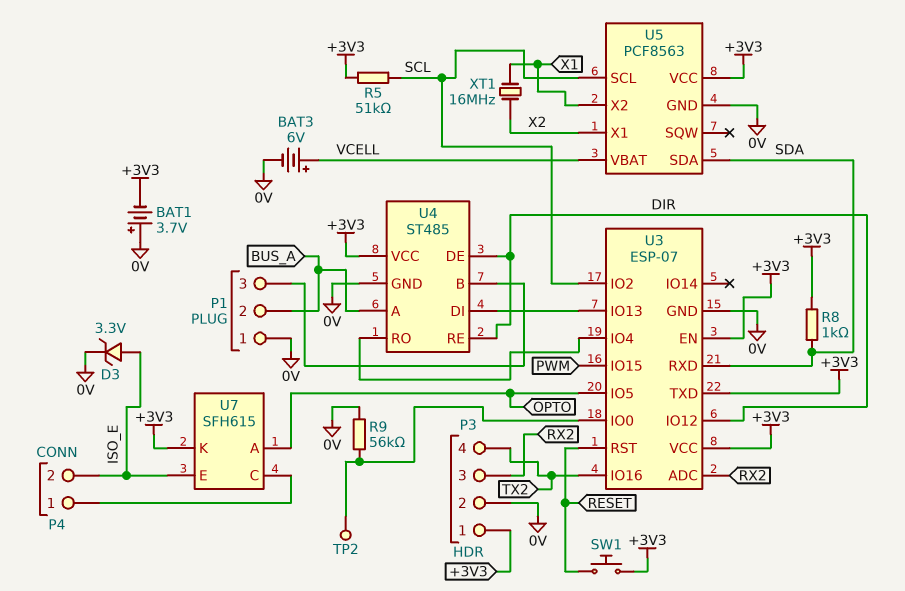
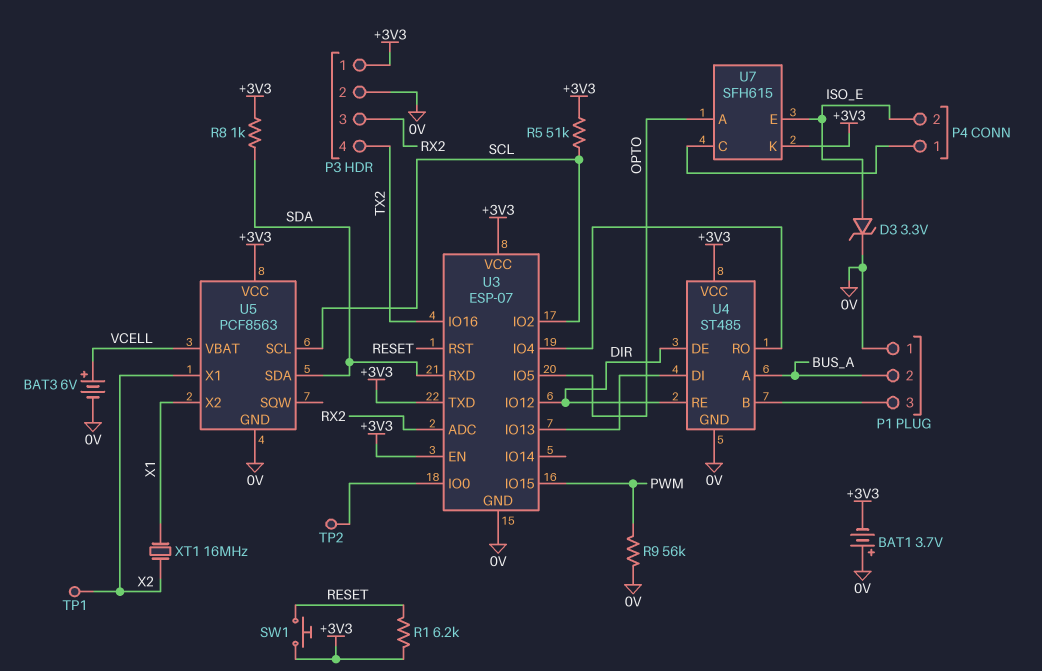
R1: none -> 6.2k (+3V3, RESET)
R9: 56k (0V, U3/IO0) -> 56k (0V, PWM)
TP1: none -> test point (X2)

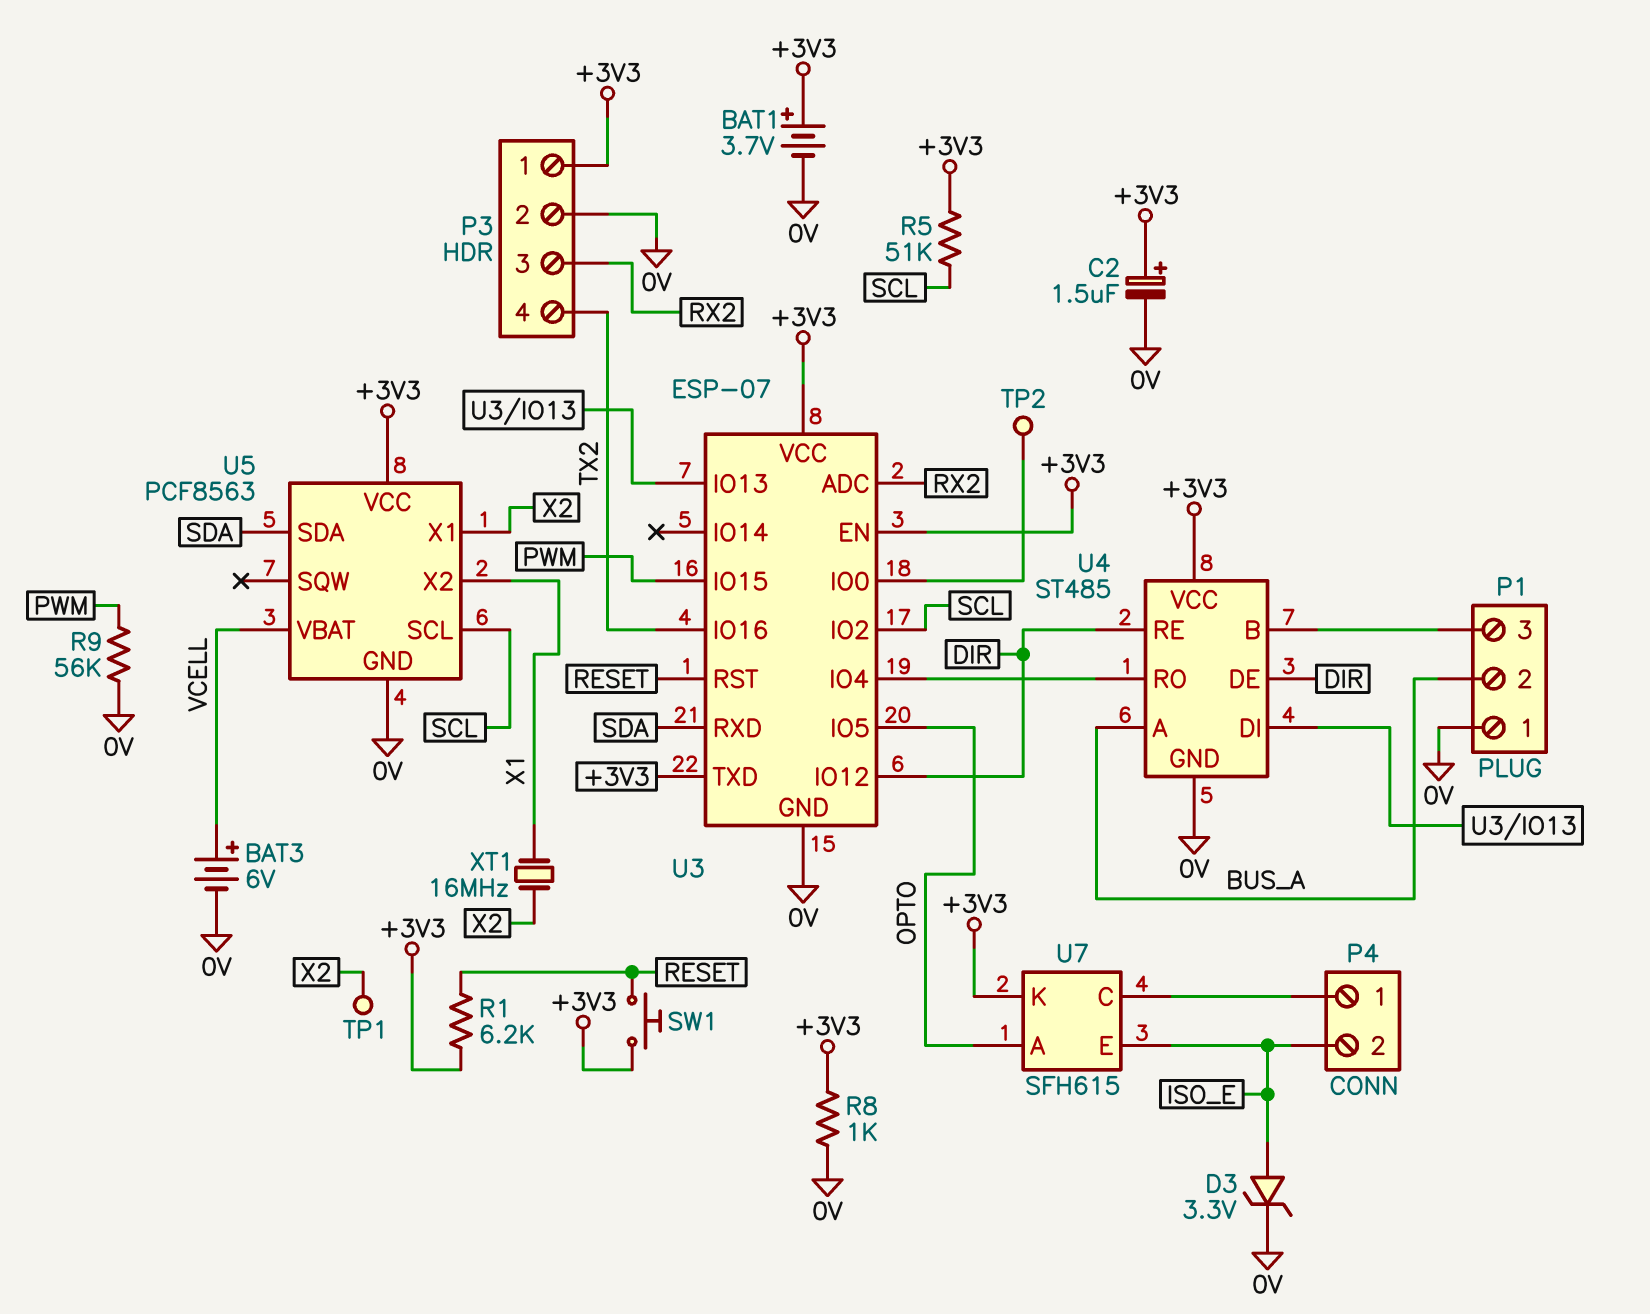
BAT1: 3.7V (plus 0V, minus +3V3) -> 3.7V (plus +3V3, minus 0V)
C2: none -> 1.5uF (plus +3V3, minus 0V)
R8: 1k (+3V3, SDA) -> 1k (+3V3, 0V)

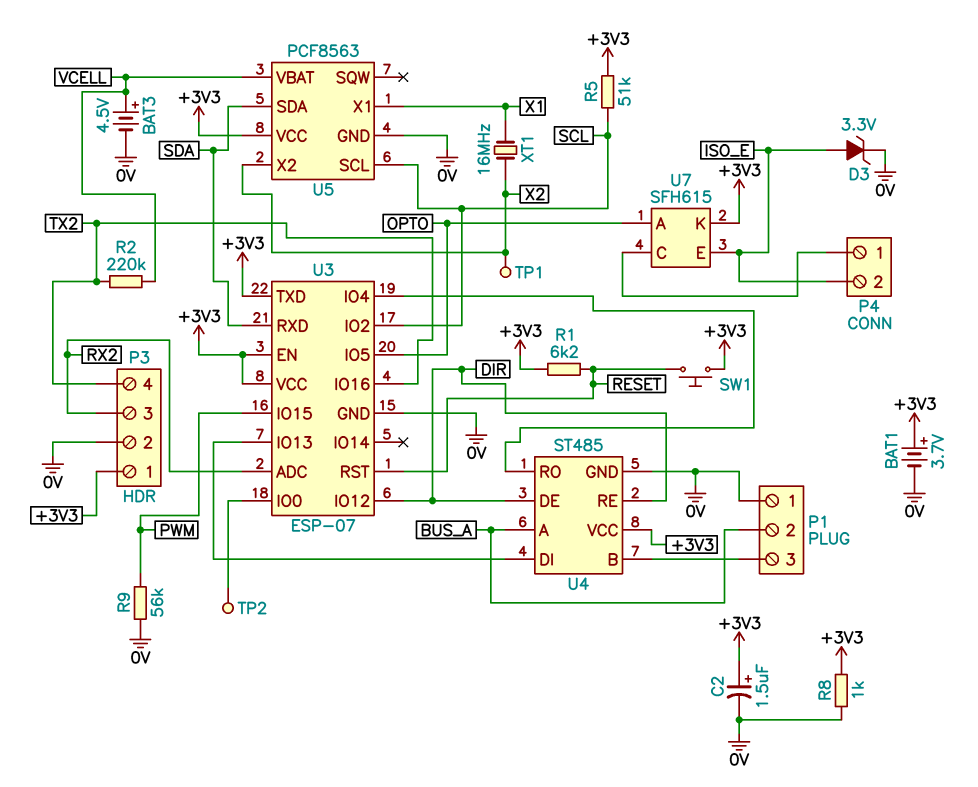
BAT3: 6V (plus VCELL, minus 0V) -> 4.5V (plus VCELL, minus 0V)
R2: none -> 220k (TX2, VCELL)
U5 pin X1: X2 -> X1
U5 pin X2: X1 -> X2

